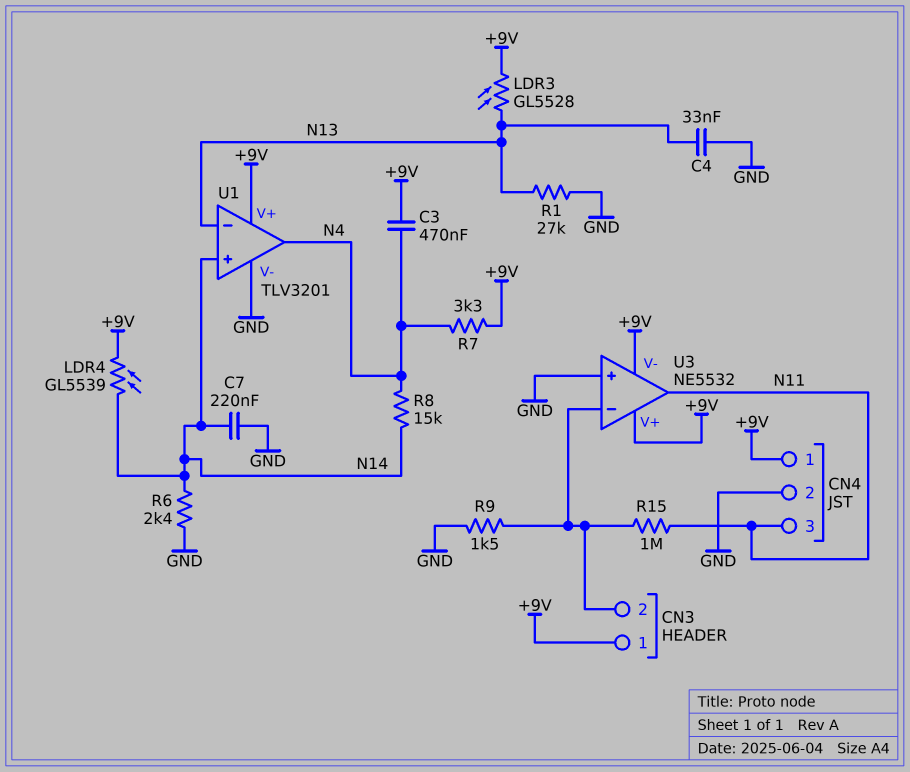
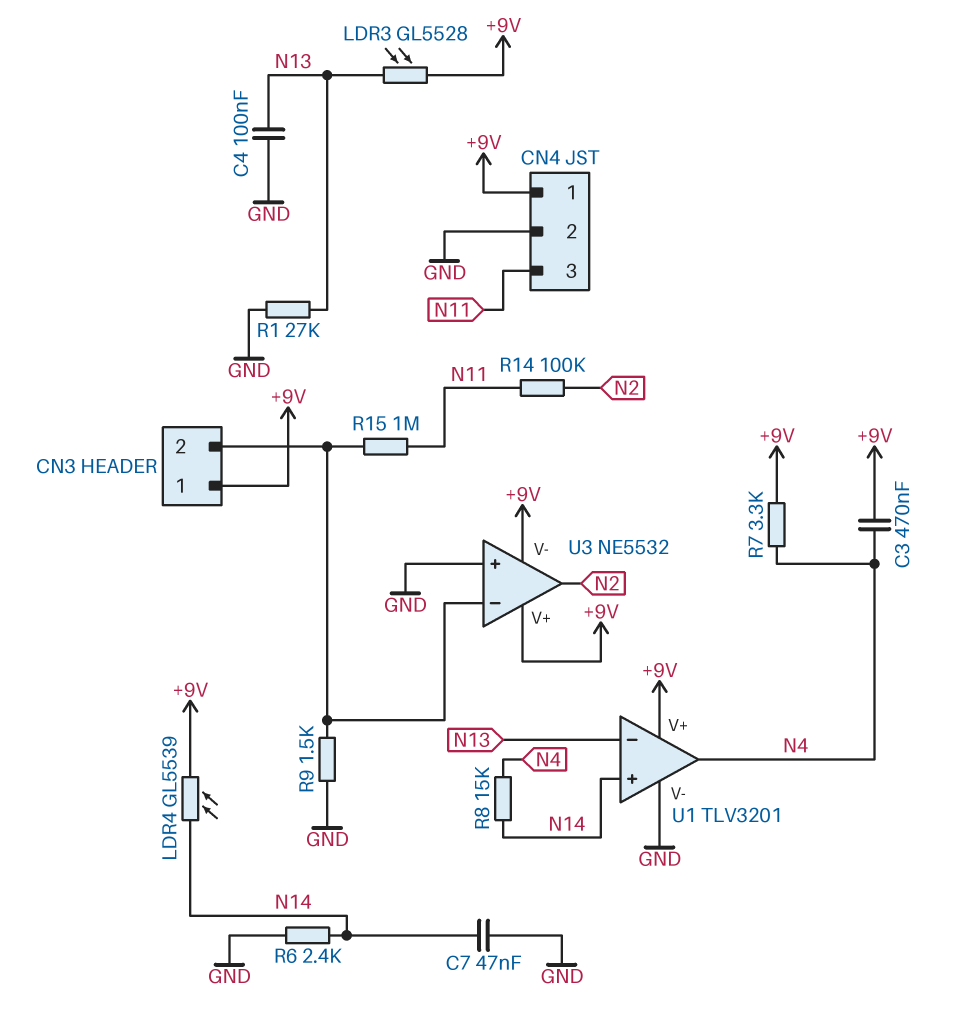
C4: 33nF (GND, N13) -> 100nF (GND, N13)
C7: 220nF (GND, N14) -> 47nF (GND, N14)
R14: none -> 100k (N2, N11)
U3 pin out: N11 -> N2

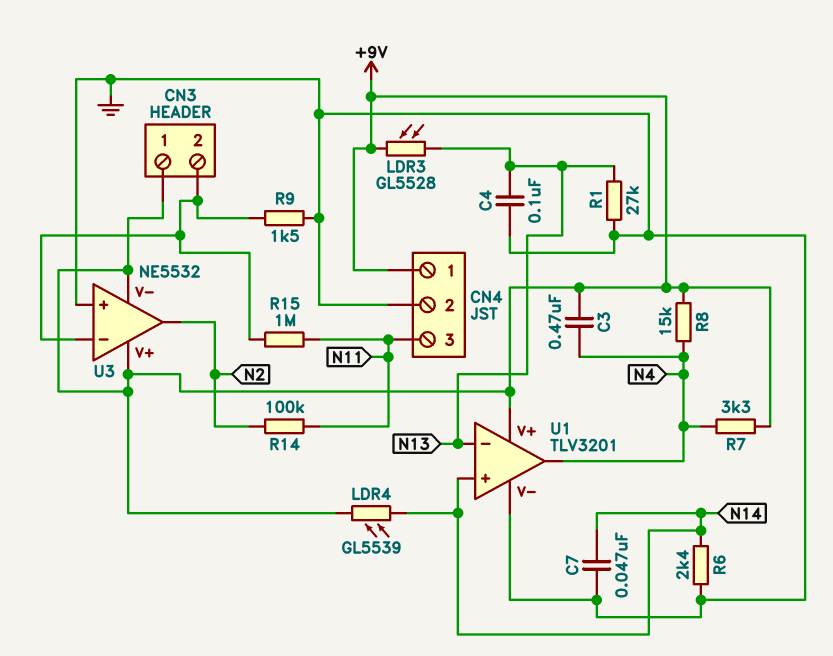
R8: 15k (N4, N14) -> 15k (+9V, N4)

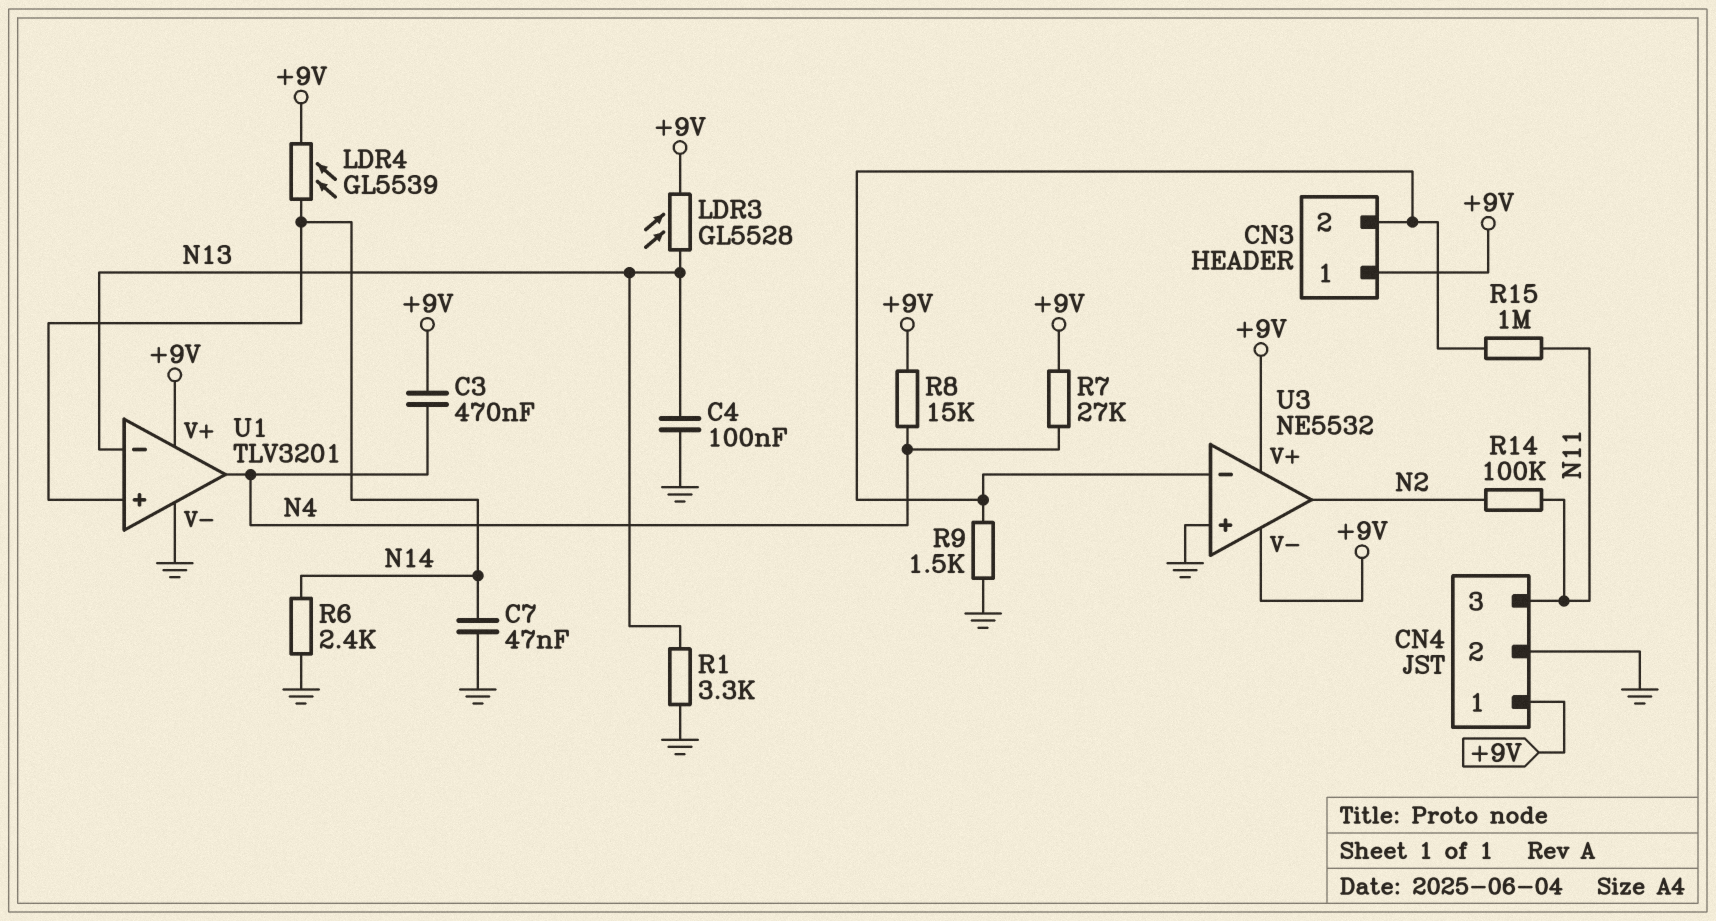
R1: 27k (GND, N13) -> 3.3k (GND, N13)
R7: 3.3k (+9V, N4) -> 27k (+9V, N4)

